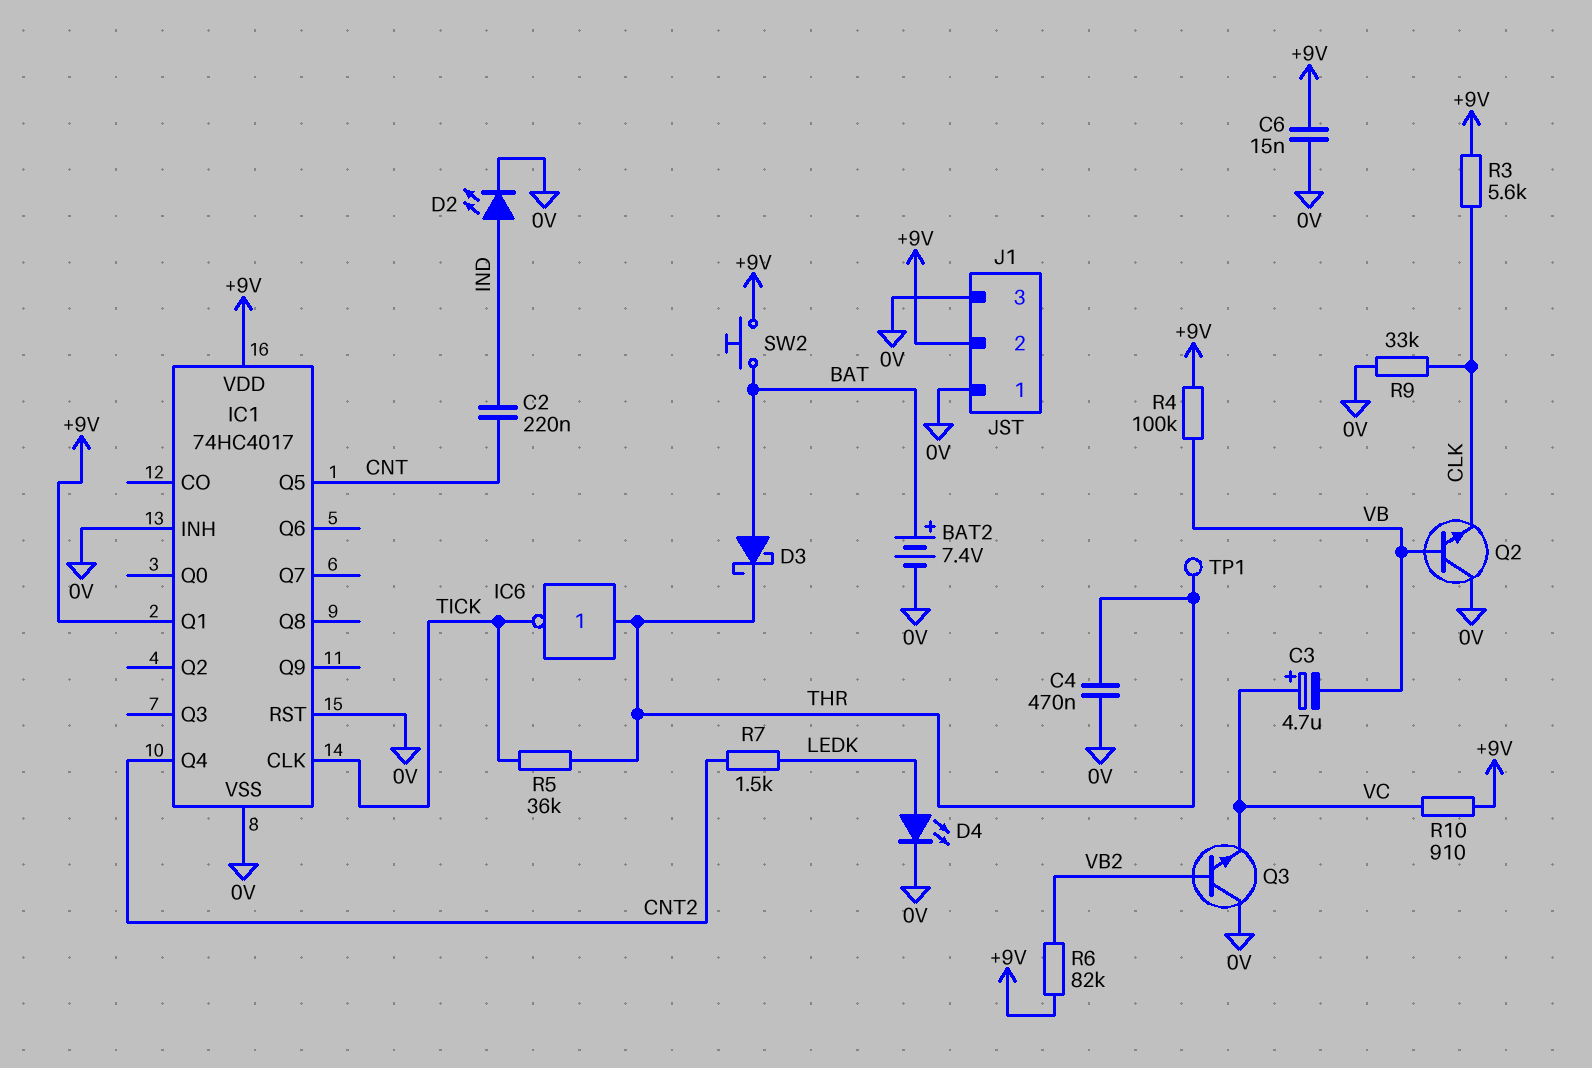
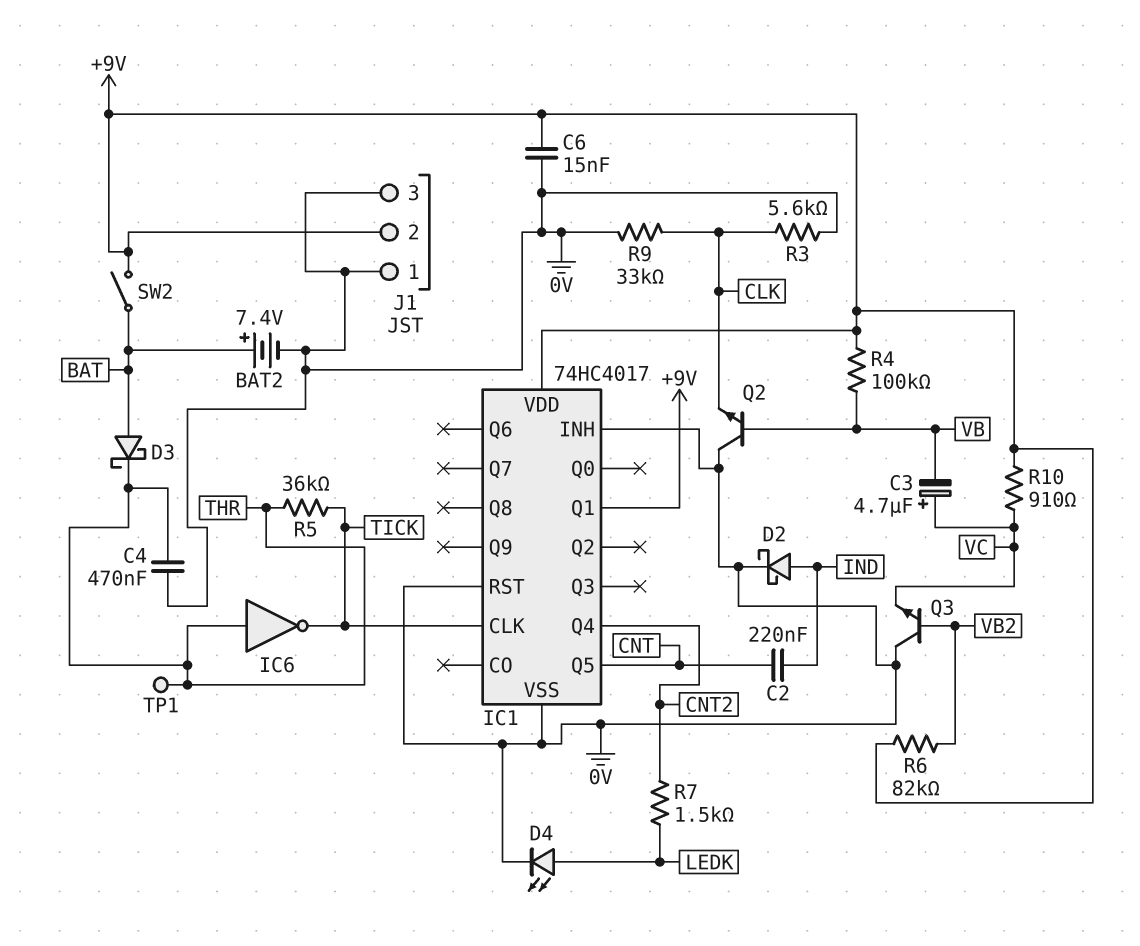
D2: LED (A IND, K 0V) -> schottky (A IND, K 0V)
R3: 5.6k (+9V, CLK) -> 5.6k (0V, CLK)
SW2: button (+9V, BAT) -> switch (+9V, BAT)

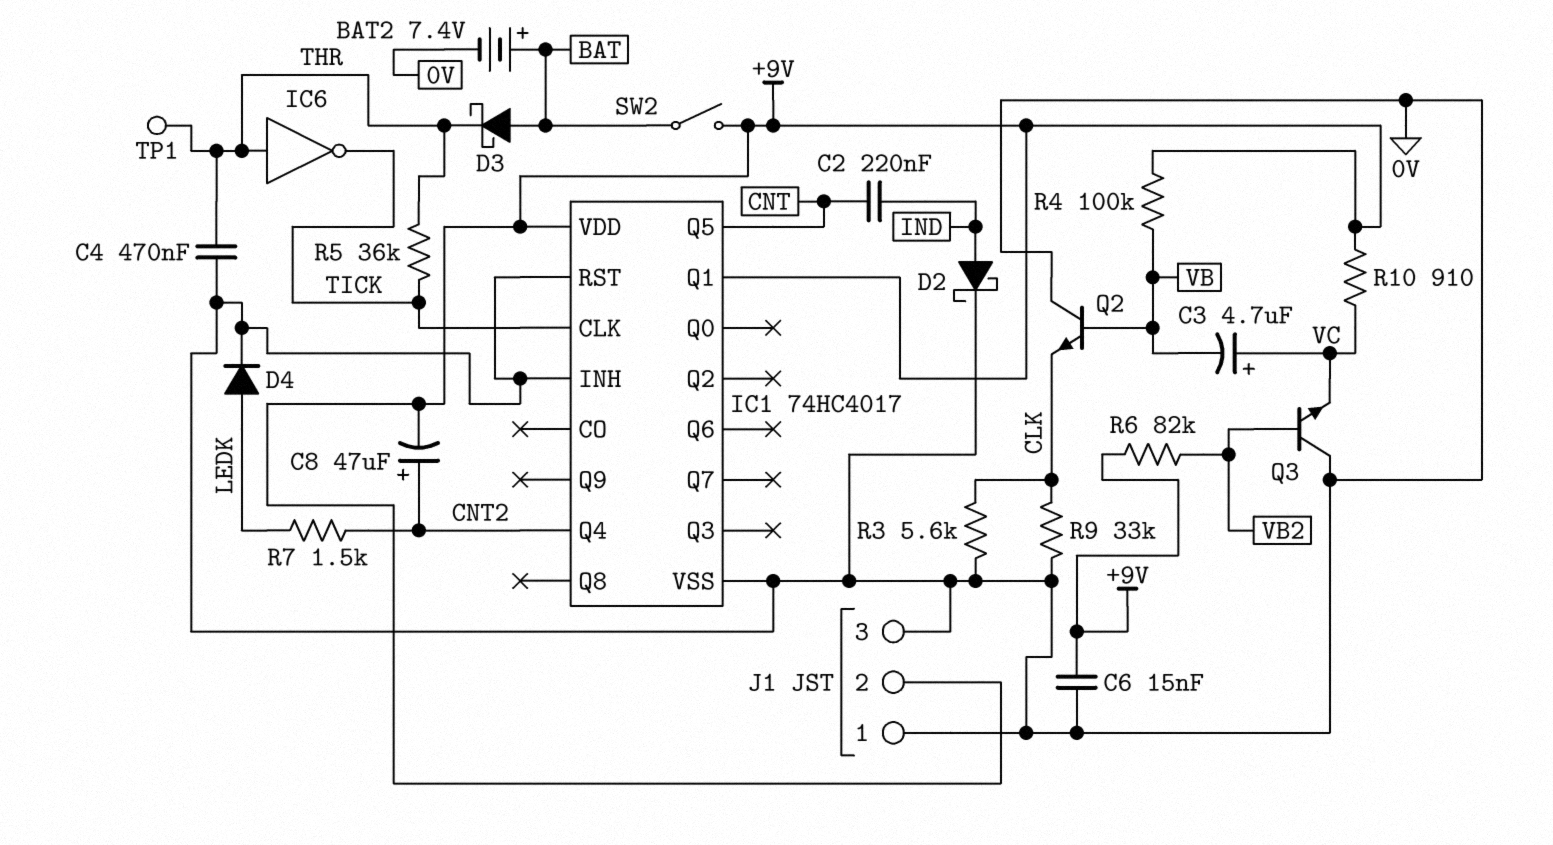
C8: none -> 47uF (plus CNT2, minus +9V)
D4: LED (A LEDK, K 0V) -> diode (A LEDK, K 0V)

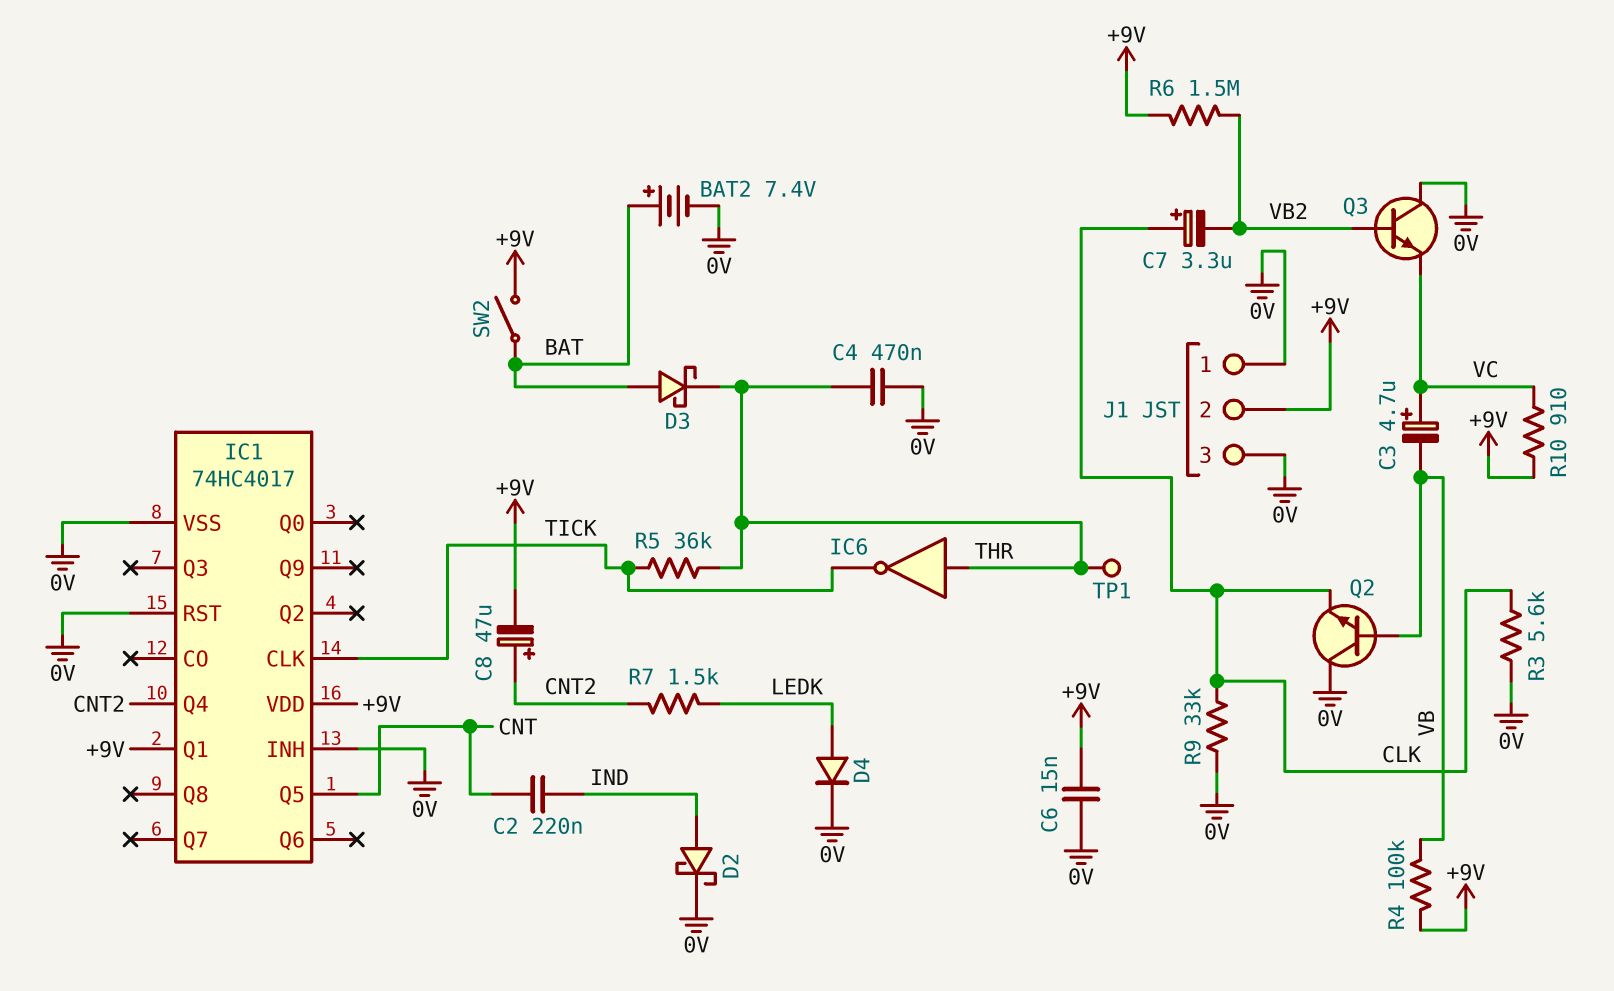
C7: none -> 3.3uF (plus CLK, minus VB2)
R6: 82k (+9V, VB2) -> 1.5M (+9V, VB2)

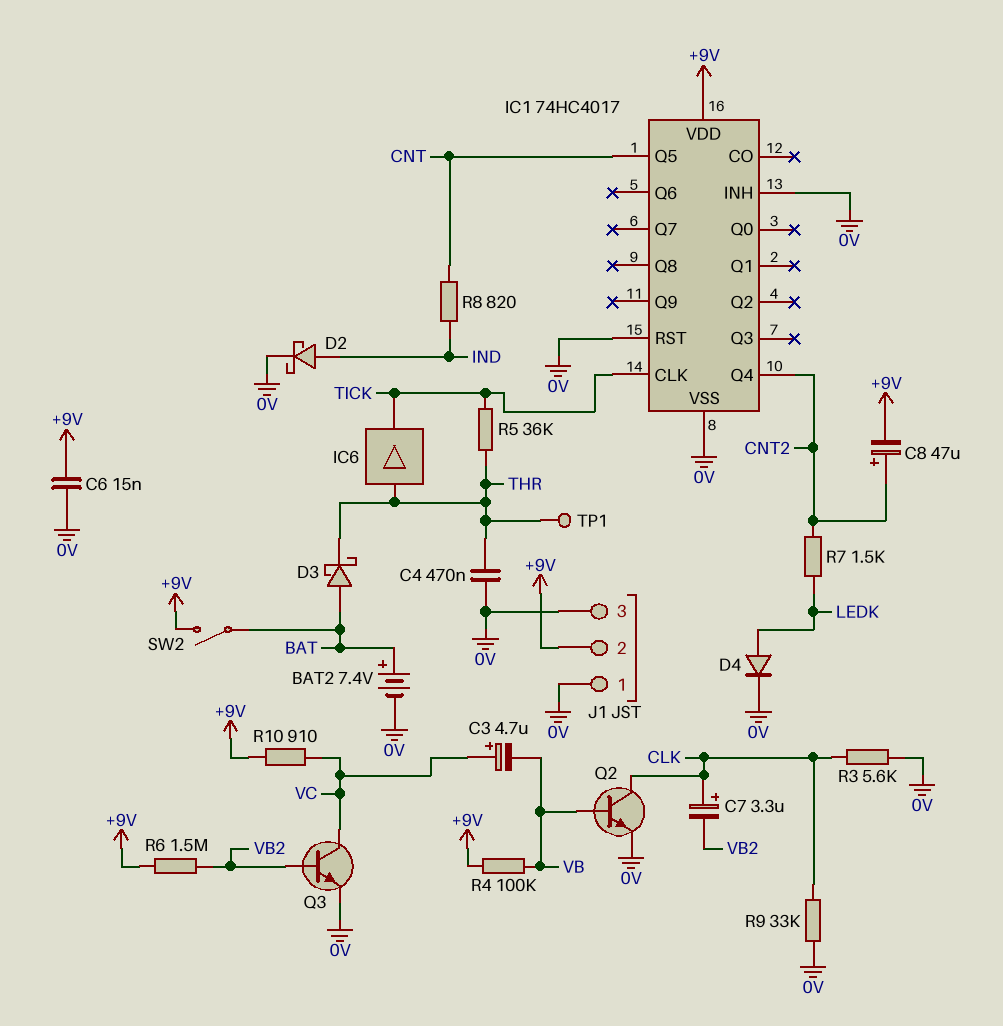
C2: 220nF (CNT, IND) -> none
IC1 pin Q1: +9V -> none
IC6: NOT (in THR, out TICK) -> buffer (in THR, out TICK)
Q2: NPN (B VB, C 0V, E CLK) -> NPN (B VB, C CLK, E 0V)
Q3: NPN (B VB2, C 0V, E VC) -> NPN (B VB2, C VC, E 0V)
R8: none -> 820 (CNT, IND)

